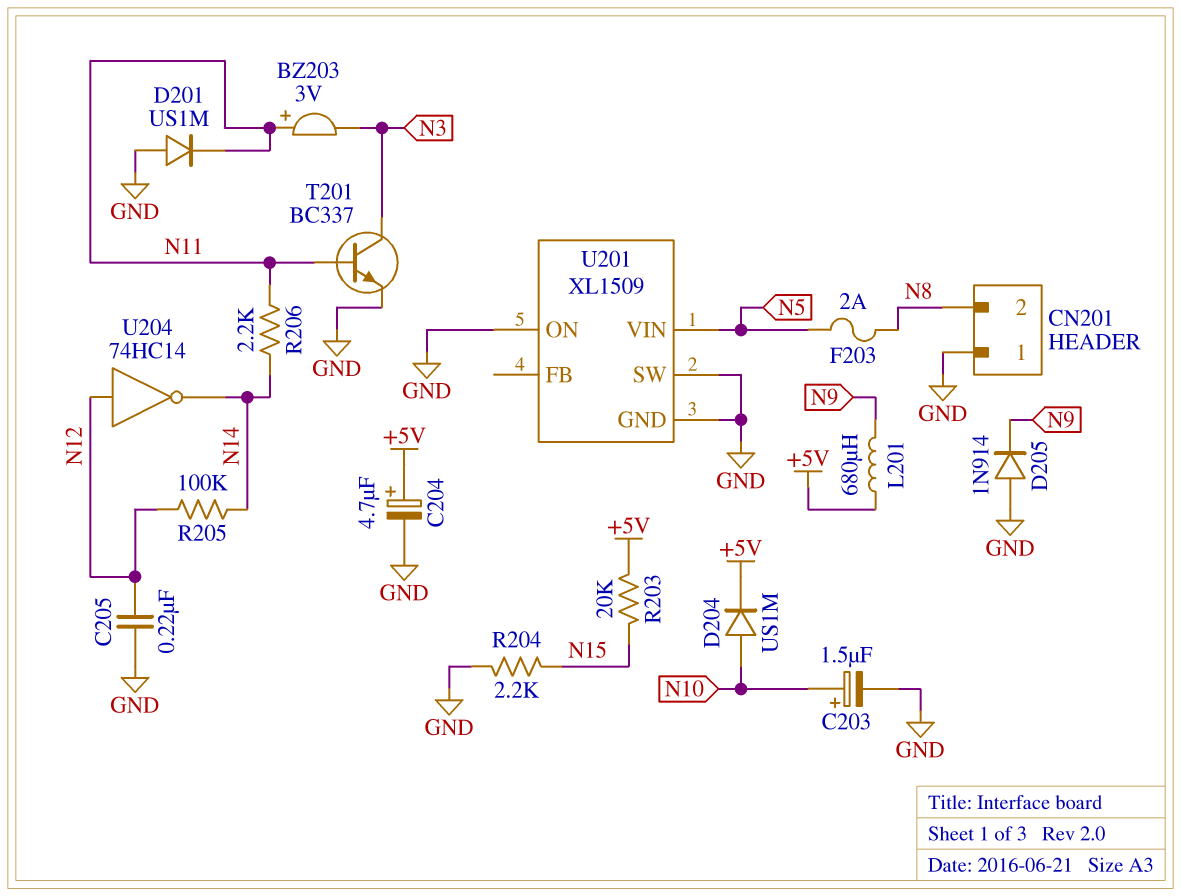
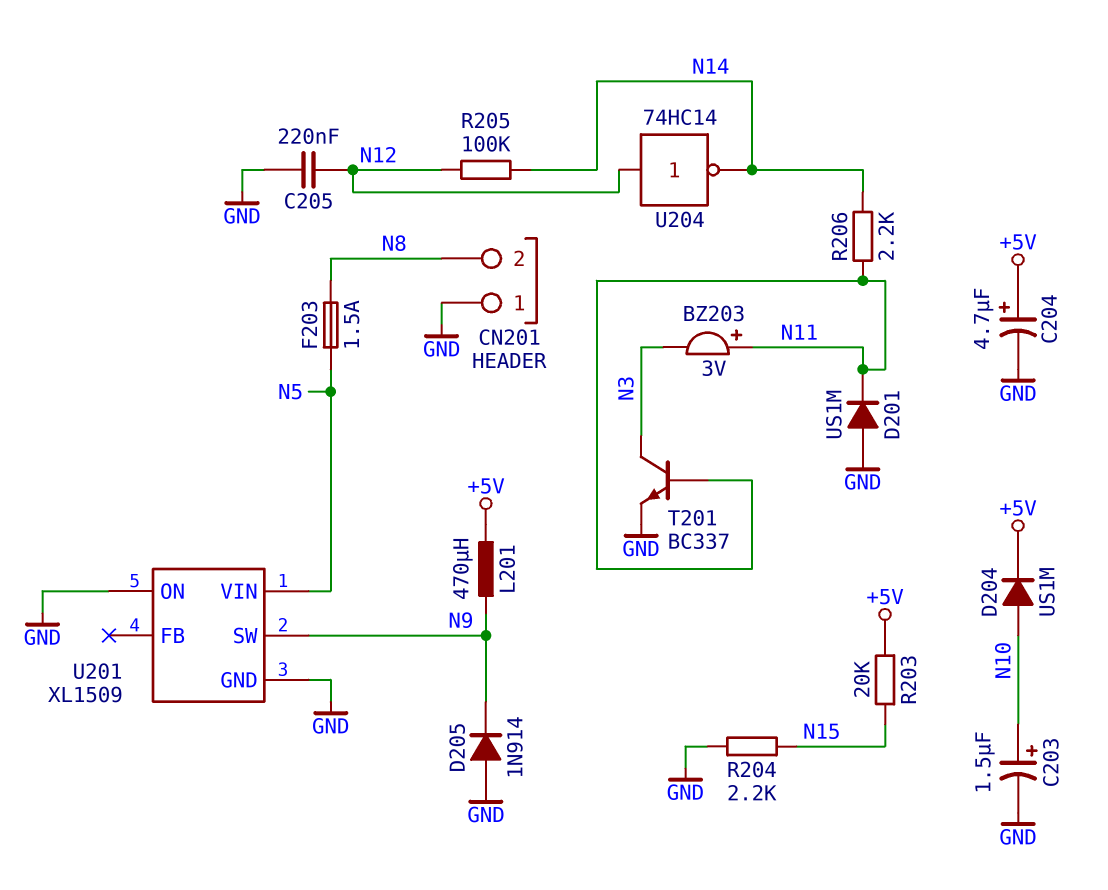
F203: 2A (N5, N8) -> 1.5A (N5, N8)
L201: 680uH (+5V, N9) -> 470uH (+5V, N9)
U201 pin SW: GND -> N9

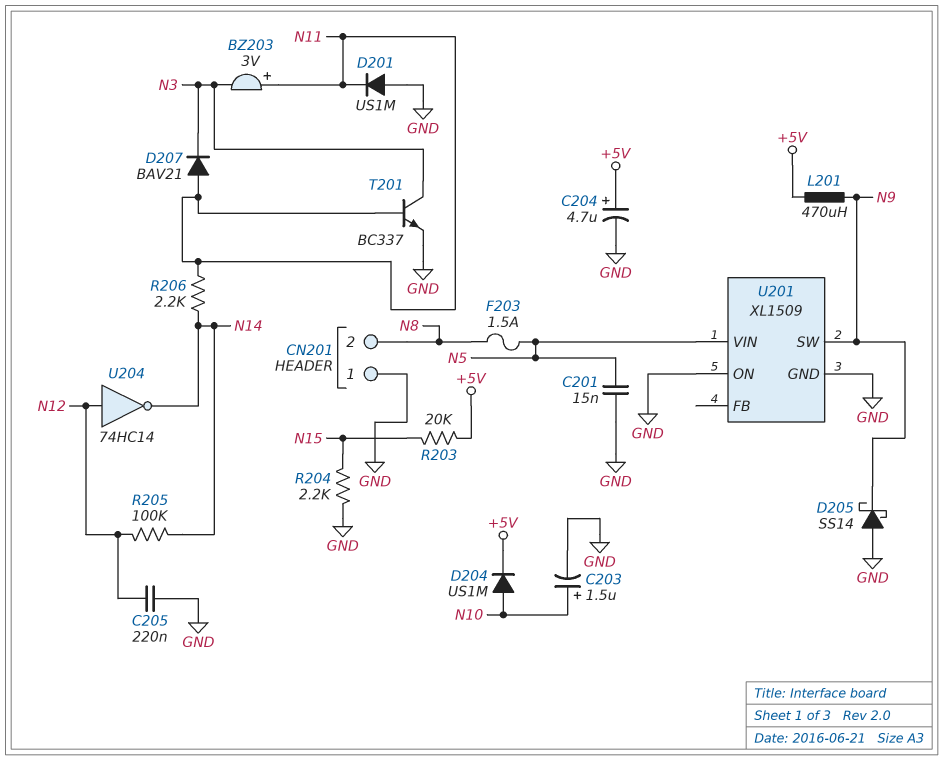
C201: none -> 15nF (GND, N5)
D205: diode 1N914 (A GND, K N9) -> schottky SS14 (A GND, K N9)
D207: none -> diode BAV21 (A N11, K N3)

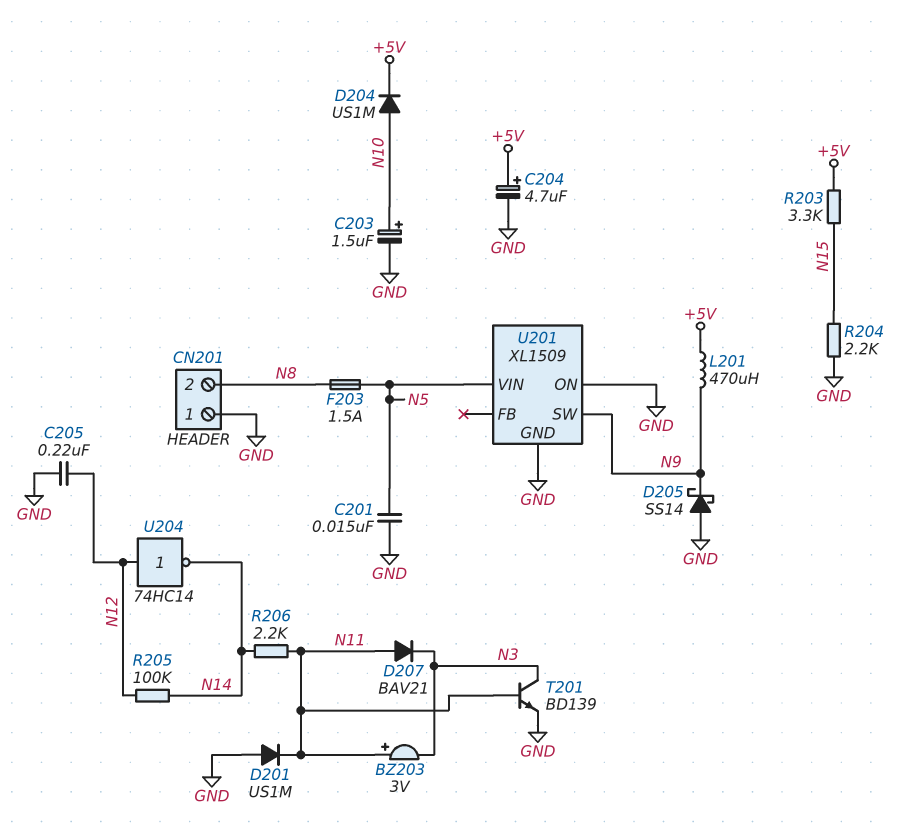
R203: 20k (+5V, N15) -> 3.3k (+5V, N15)
T201: NPN BC337 (B N11, C N3, E GND) -> NPN BD139 (B N11, C N3, E GND)

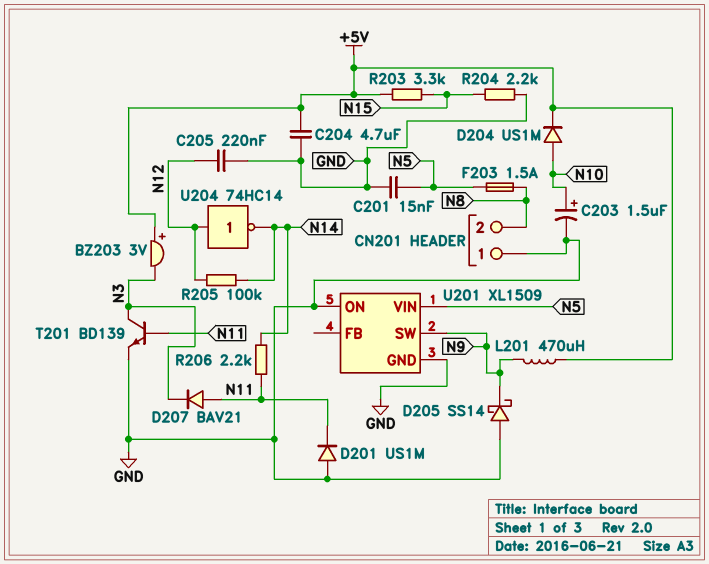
BZ203: buzzer 3V (plus N11, minus N3) -> buzzer 3V (plus +5V, minus N3)
C204: 4.7uF (plus +5V, minus GND) -> 4.7uF (+5V, GND)

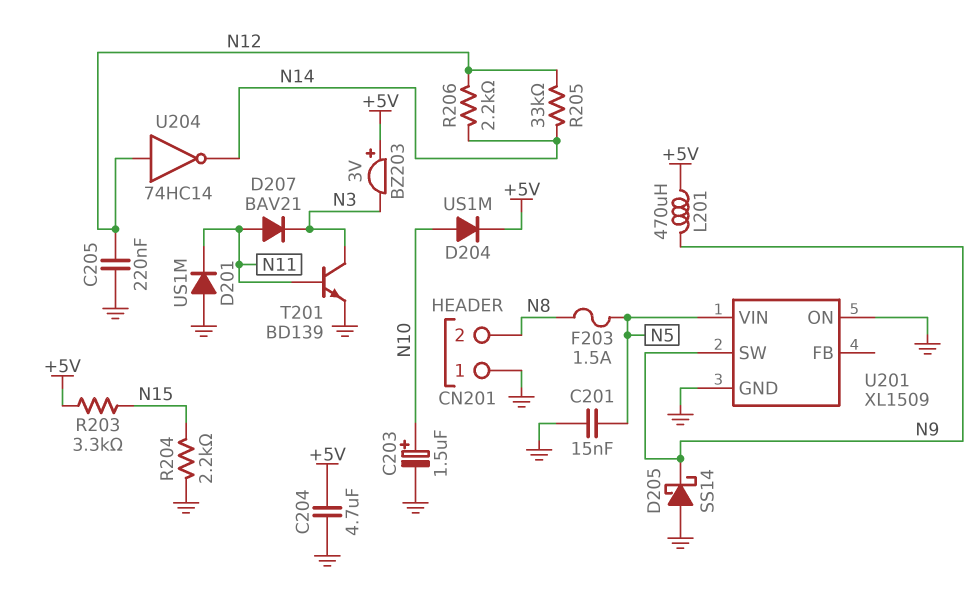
R205: 100k (N12, N14) -> 33k (N12, N14)
R206: 2.2k (N11, N14) -> 2.2k (N12, N14)

